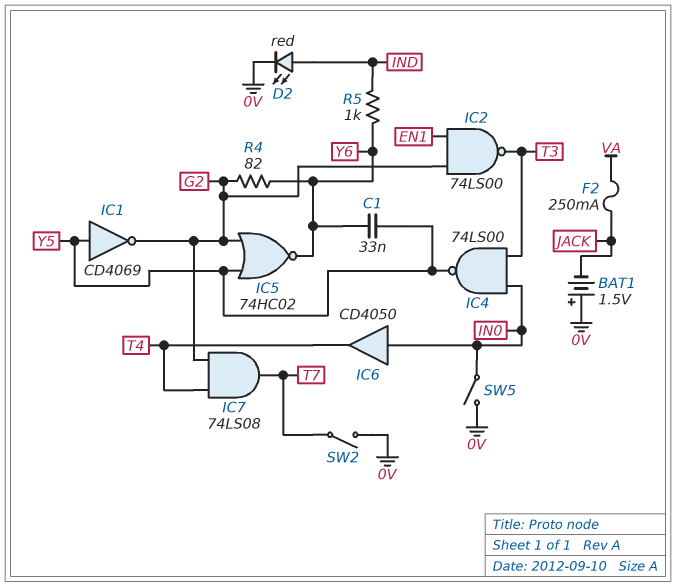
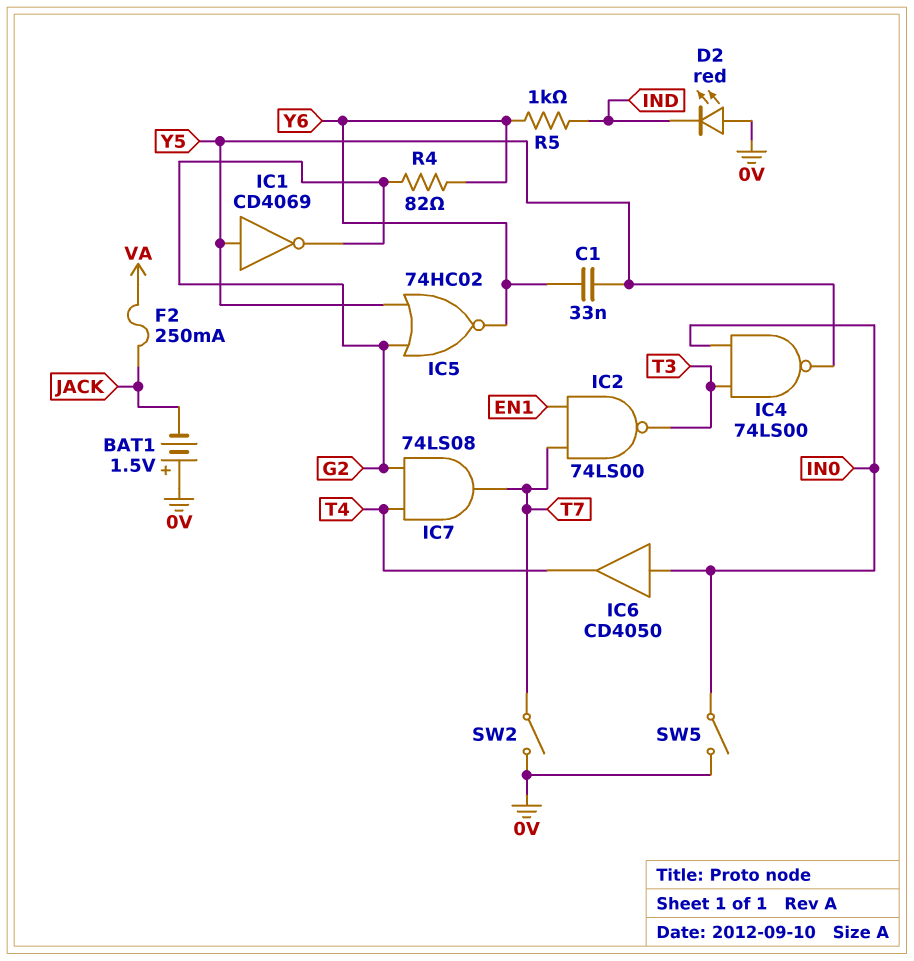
D2: LED red (A IND, K 0V) -> LED red (A 0V, K IND)
IC2: NAND 74LS00 (in EN1, in G2, out T3) -> NAND 74LS00 (in EN1, in T7, out T3)

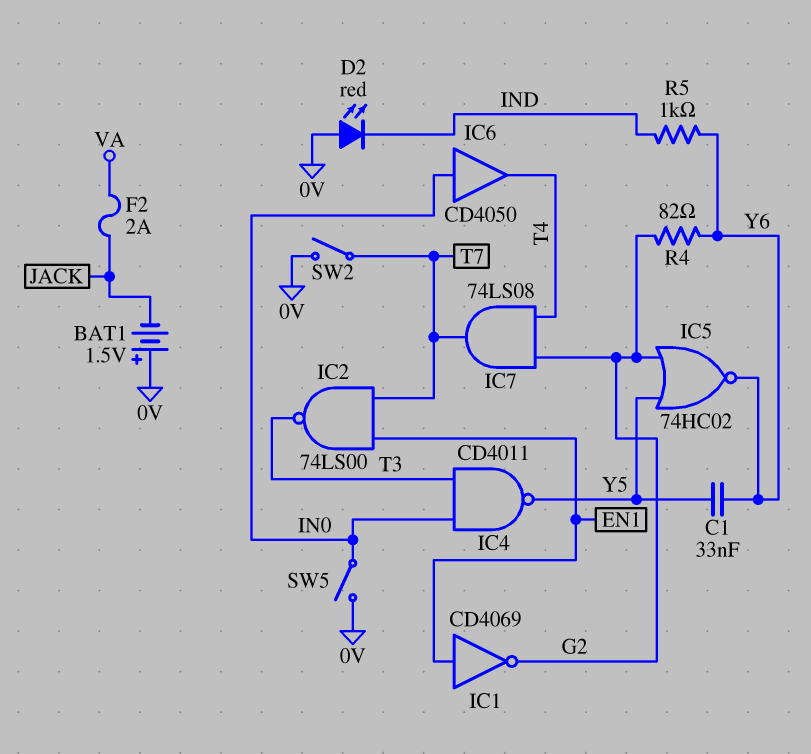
F2: 250mA (JACK, VA) -> 2A (JACK, VA)
IC1: NOT CD4069 (in Y5, out G2) -> NOT CD4069 (in EN1, out G2)
IC4: NAND 74LS00 (in IN0, in T3, out Y5) -> NAND CD4011 (in IN0, in T3, out Y5)

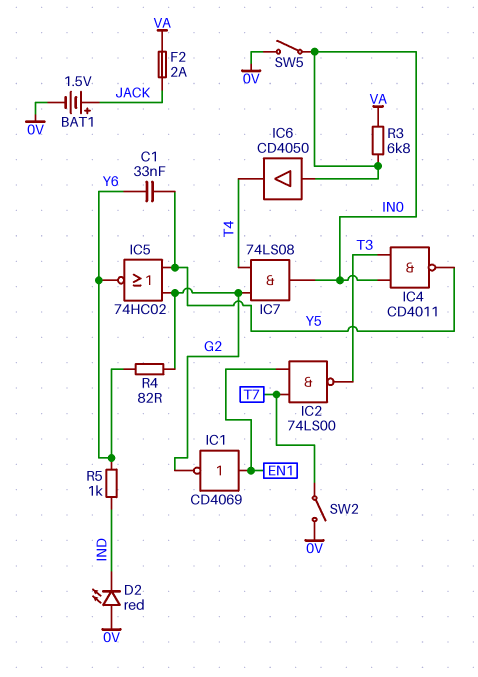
BAT1: 1.5V (plus 0V, minus JACK) -> 1.5V (plus JACK, minus 0V)
IC7: AND 74LS08 (in G2, in T4, out T7) -> AND 74LS08 (in G2, in T4, out IN0)
R3: none -> 6.8k (IN0, VA)

